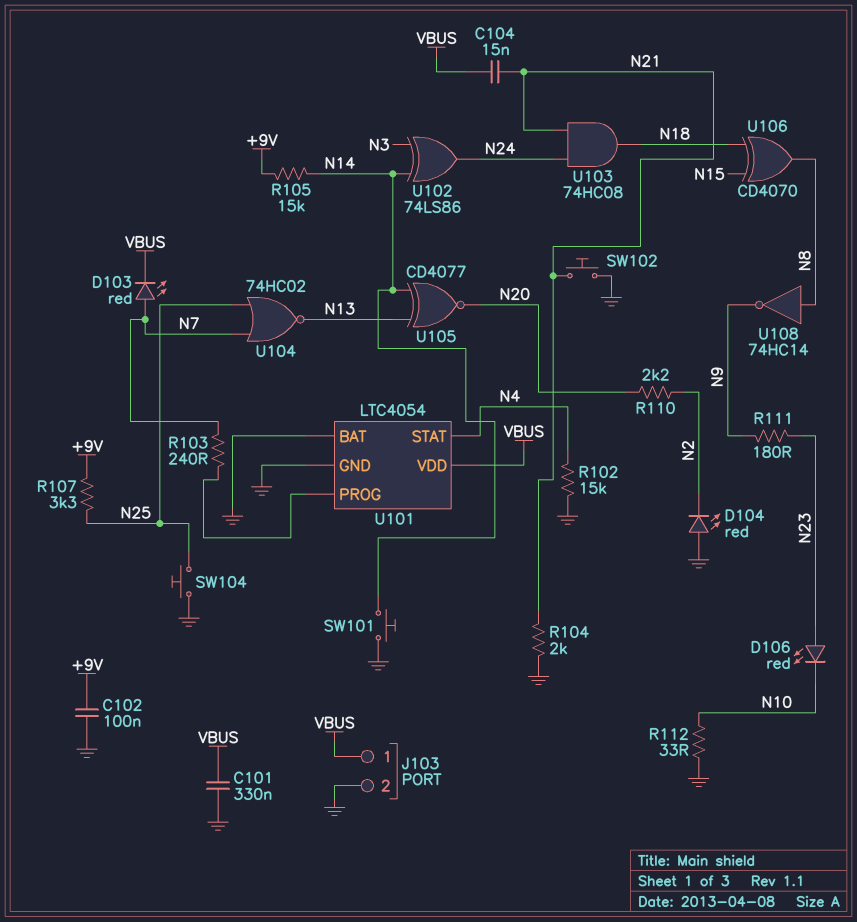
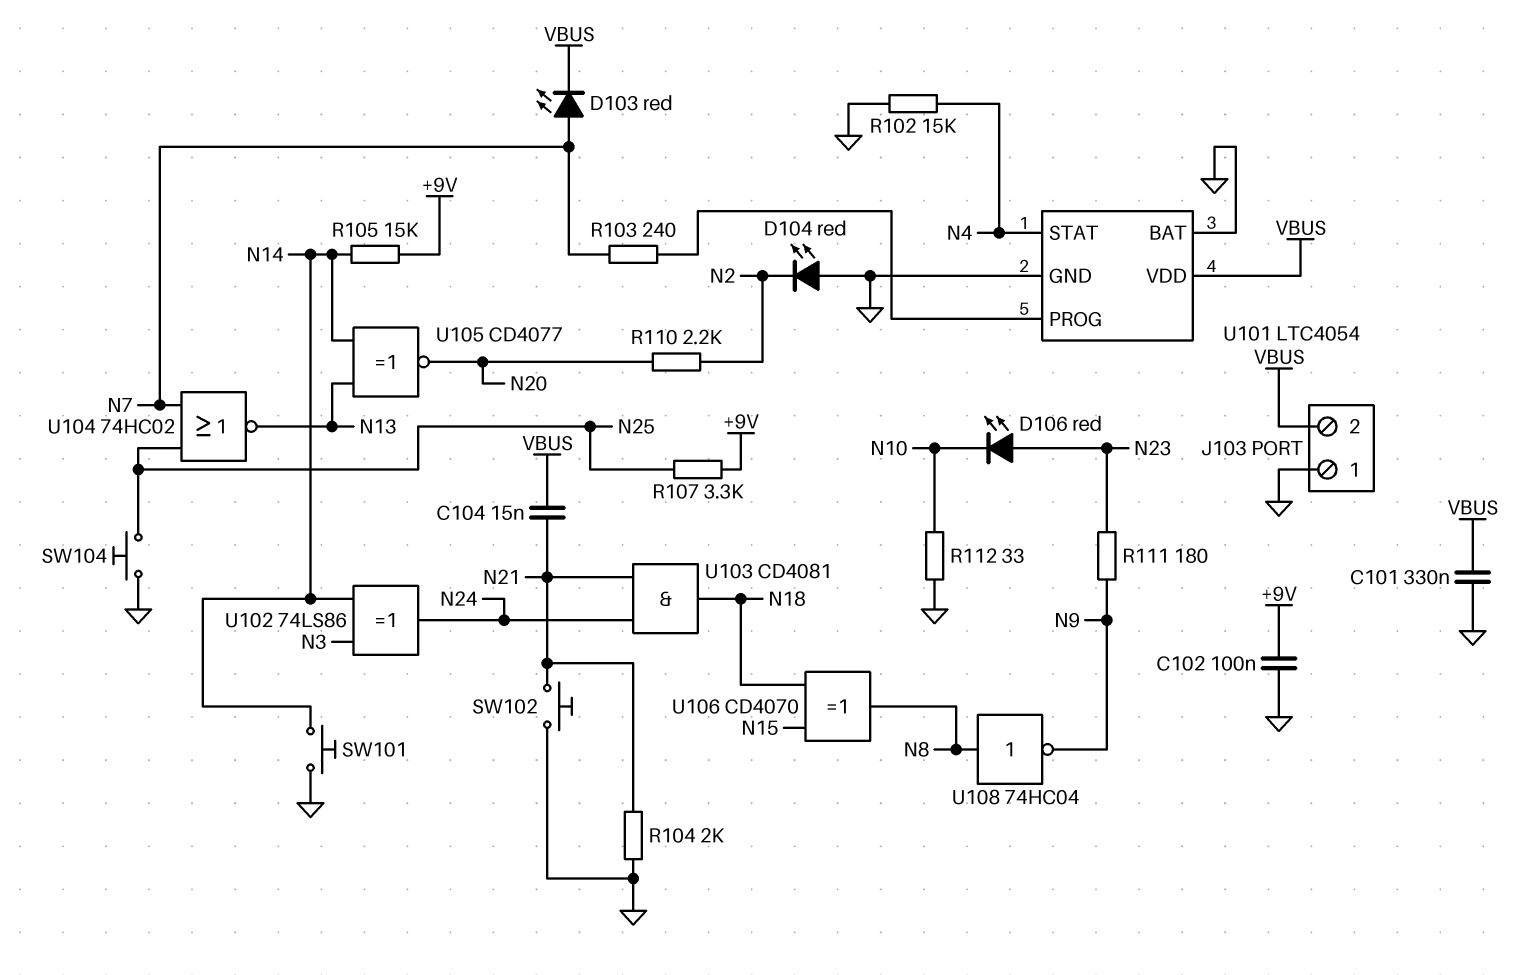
J103 pin 1: VBUS -> GND
J103 pin 2: GND -> VBUS
U103: AND 74HC08 (in N21, in N24, out N18) -> AND CD4081 (in N21, in N24, out N18)
U108: NOT 74HC14 (in N8, out N9) -> NOT 74HC04 (in N8, out N9)

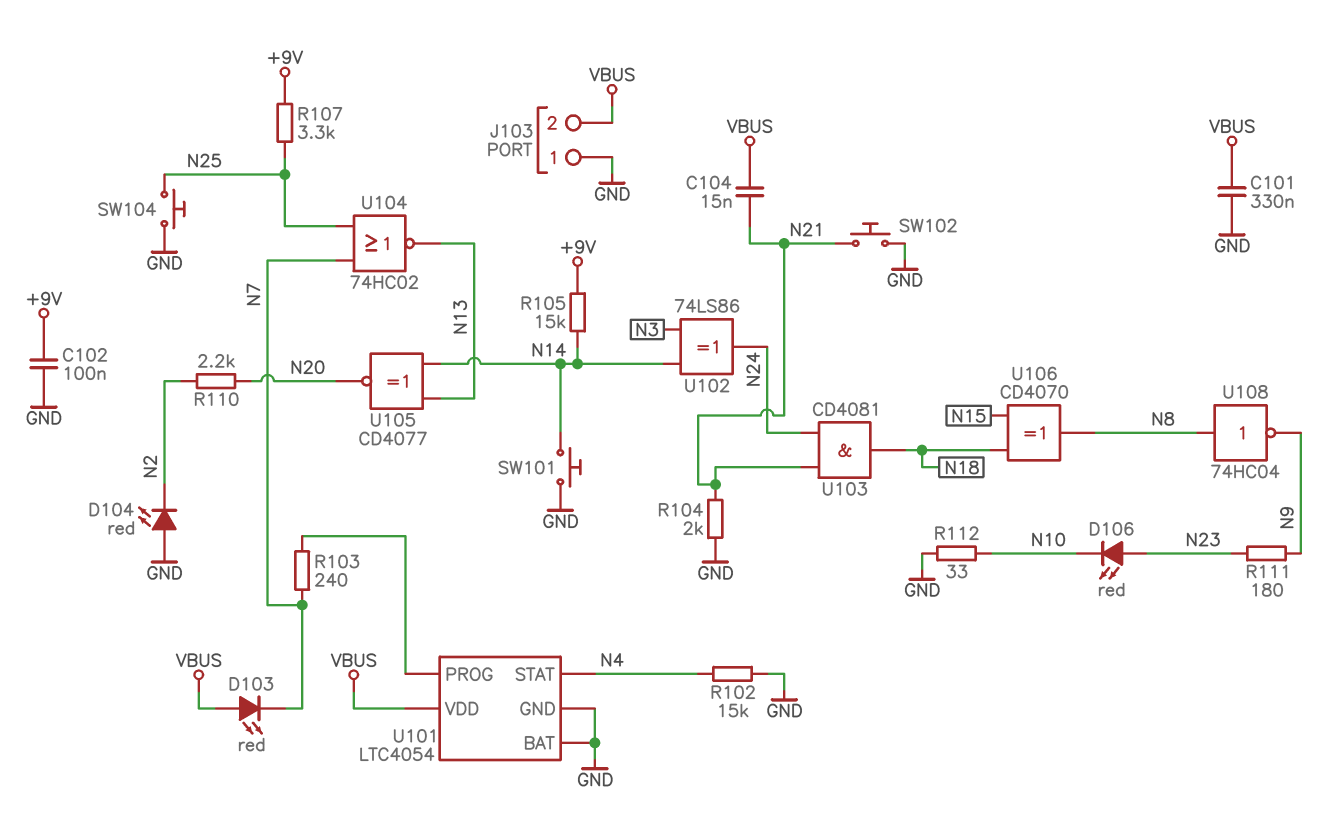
D103: LED red (A N7, K VBUS) -> LED red (A VBUS, K N7)

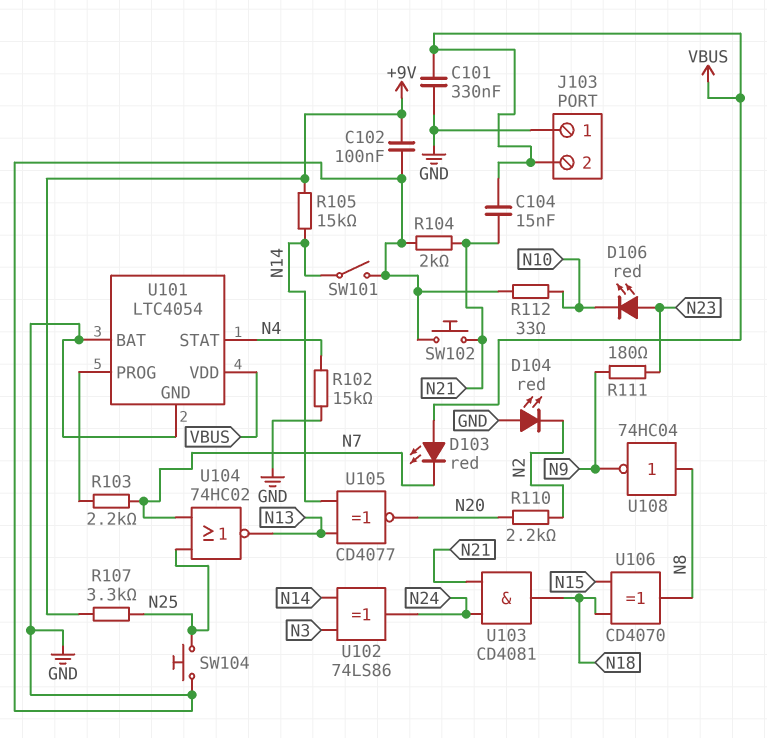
R103: 240 (N7, U101/PROG) -> 2.2k (N7, U101/PROG)
SW101: button (GND, N14) -> switch (GND, N14)

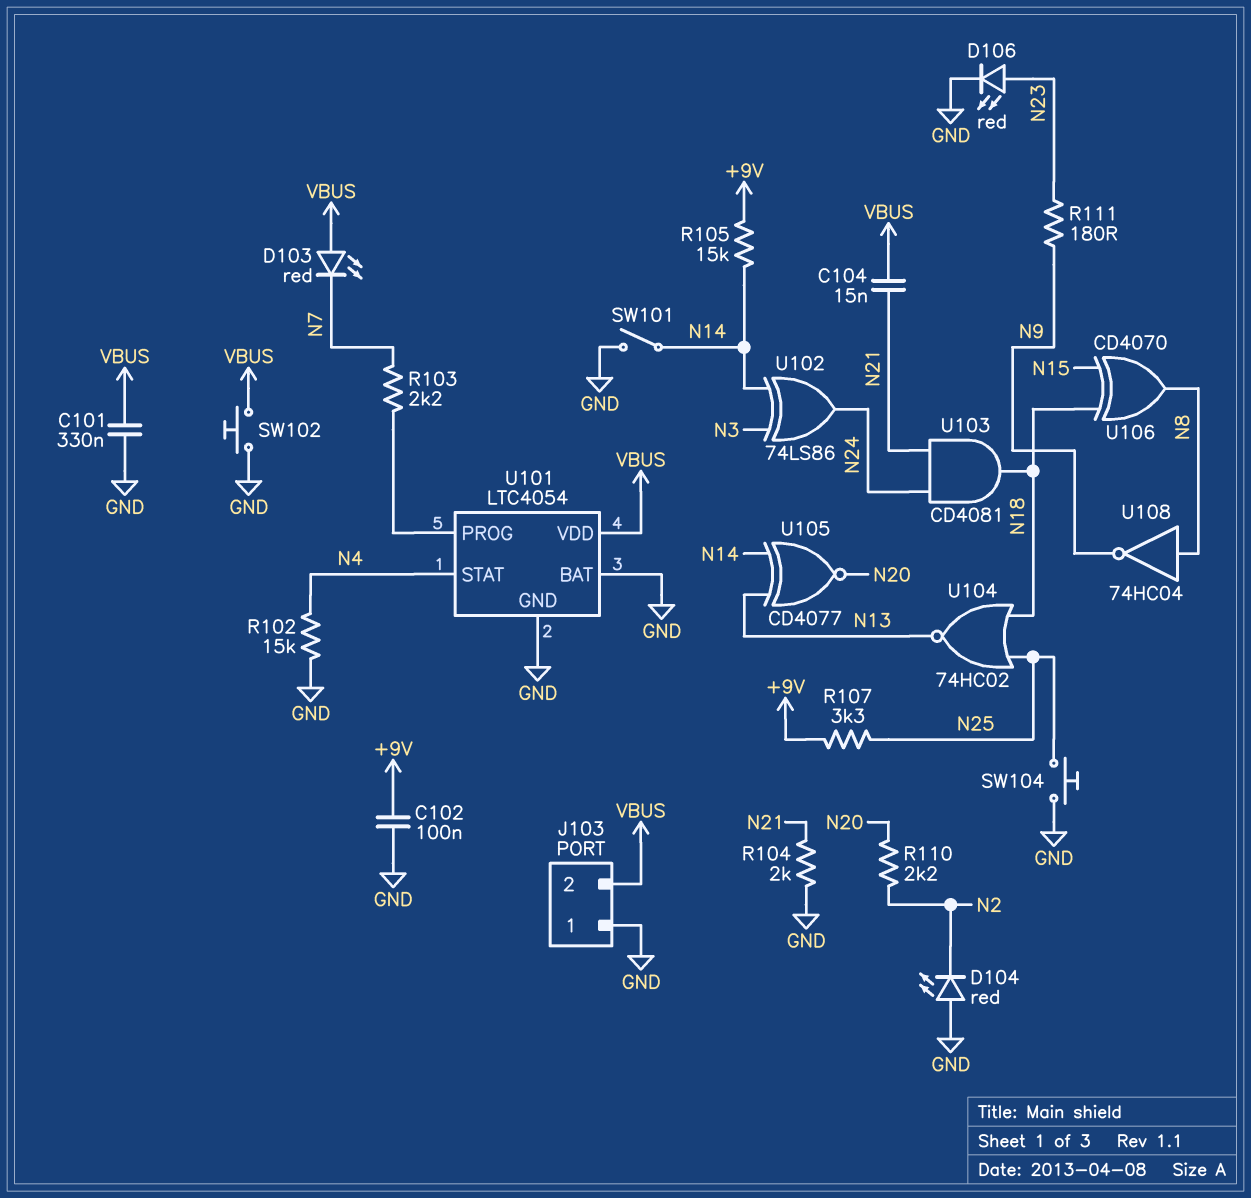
D106: LED red (A N23, K N10) -> LED red (A N23, K GND)
R112: 33 (GND, N10) -> none
SW102: button (GND, N21) -> button (GND, VBUS)
U104: NOR 74HC02 (in N7, in N25, out N13) -> NOR 74HC02 (in N18, in N25, out N13)

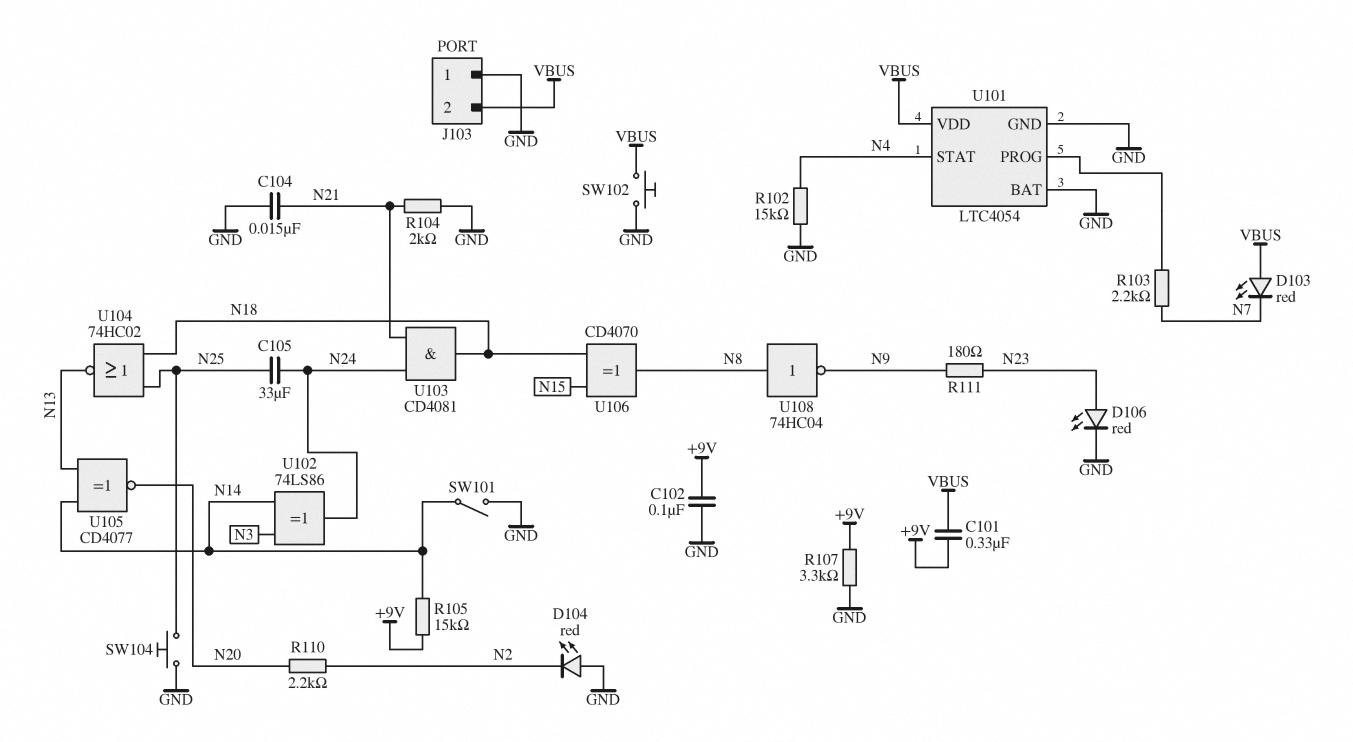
C101: 330nF (GND, VBUS) -> 330nF (+9V, VBUS)
C104: 15nF (N21, VBUS) -> 15nF (GND, N21)
C105: none -> 33uF (N24, N25)
R107: 3.3k (+9V, N25) -> 3.3k (+9V, GND)

